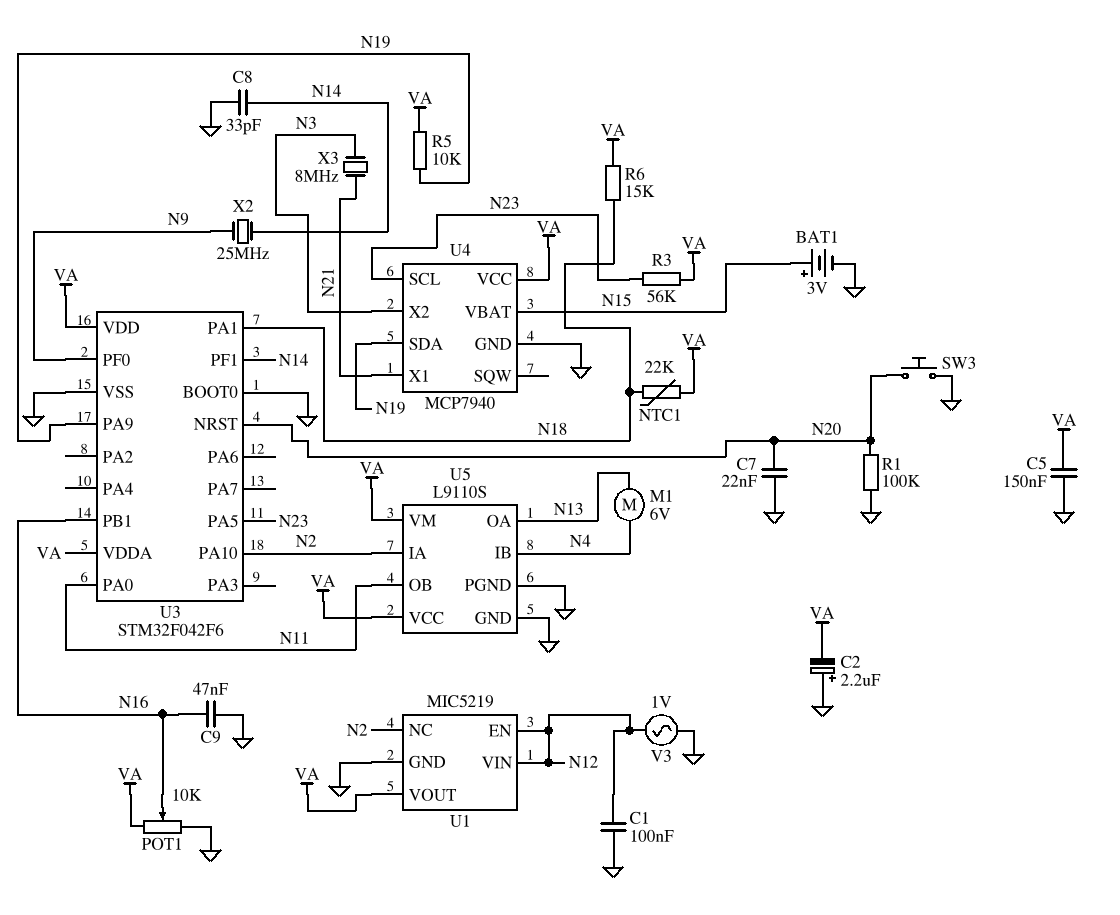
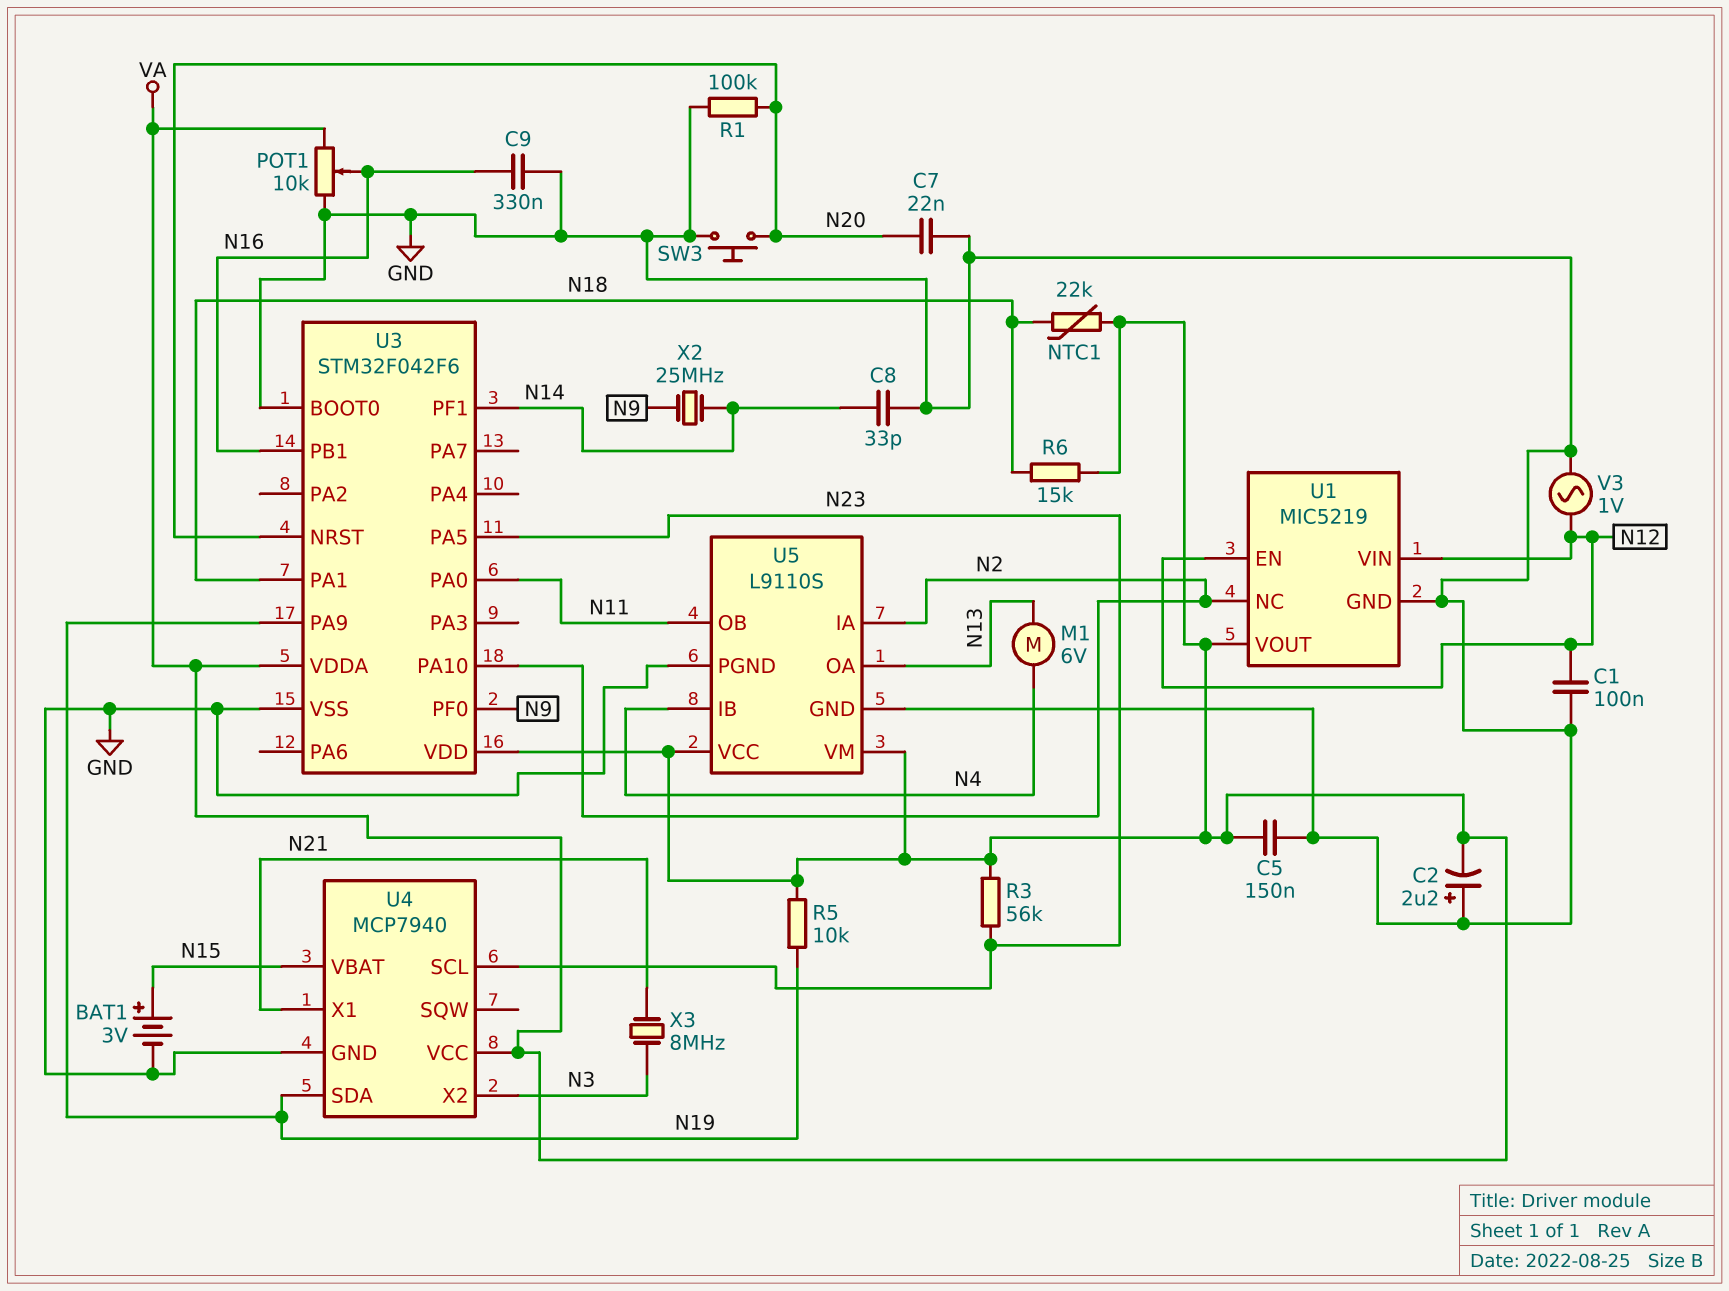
C9: 47nF (GND, N16) -> 330nF (GND, N16)

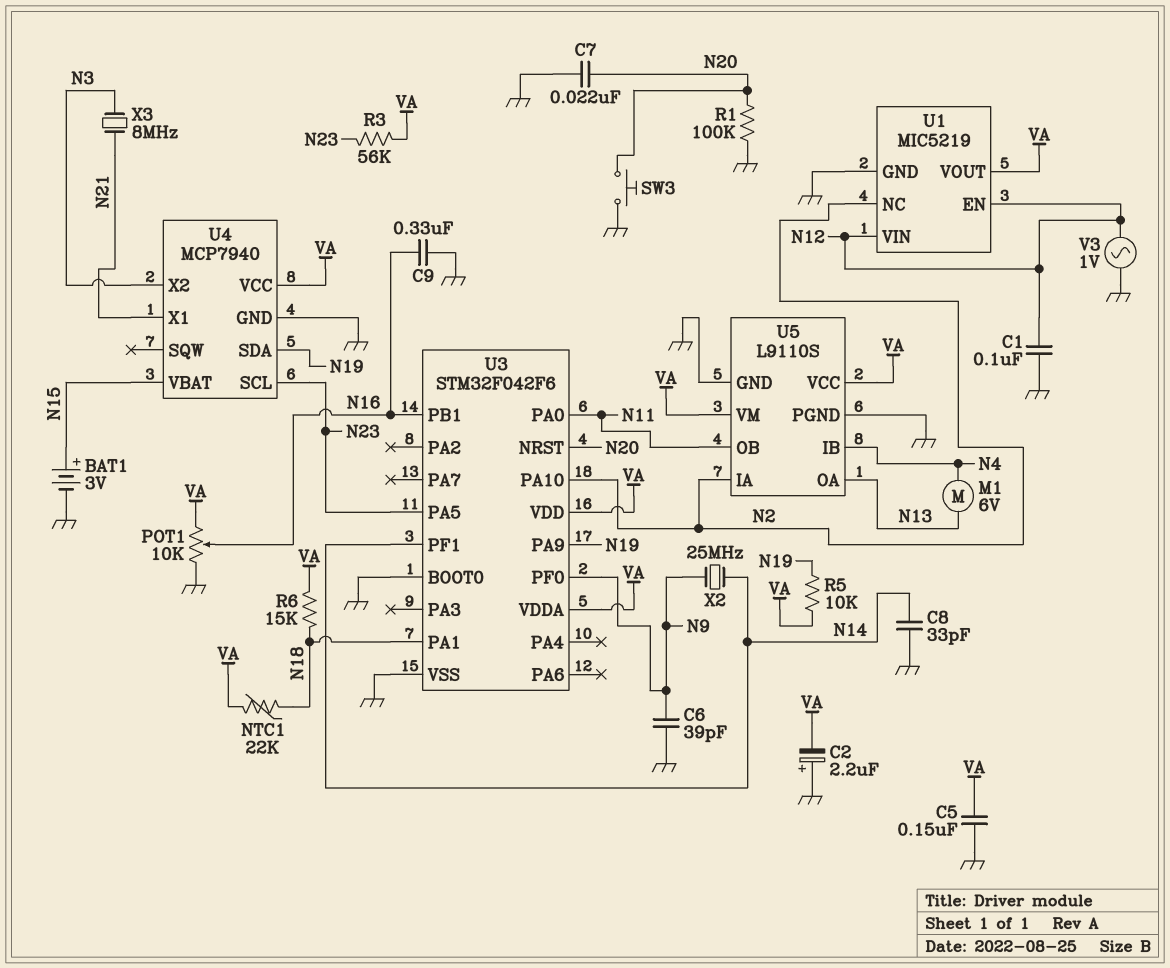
C6: none -> 39pF (GND, N9)

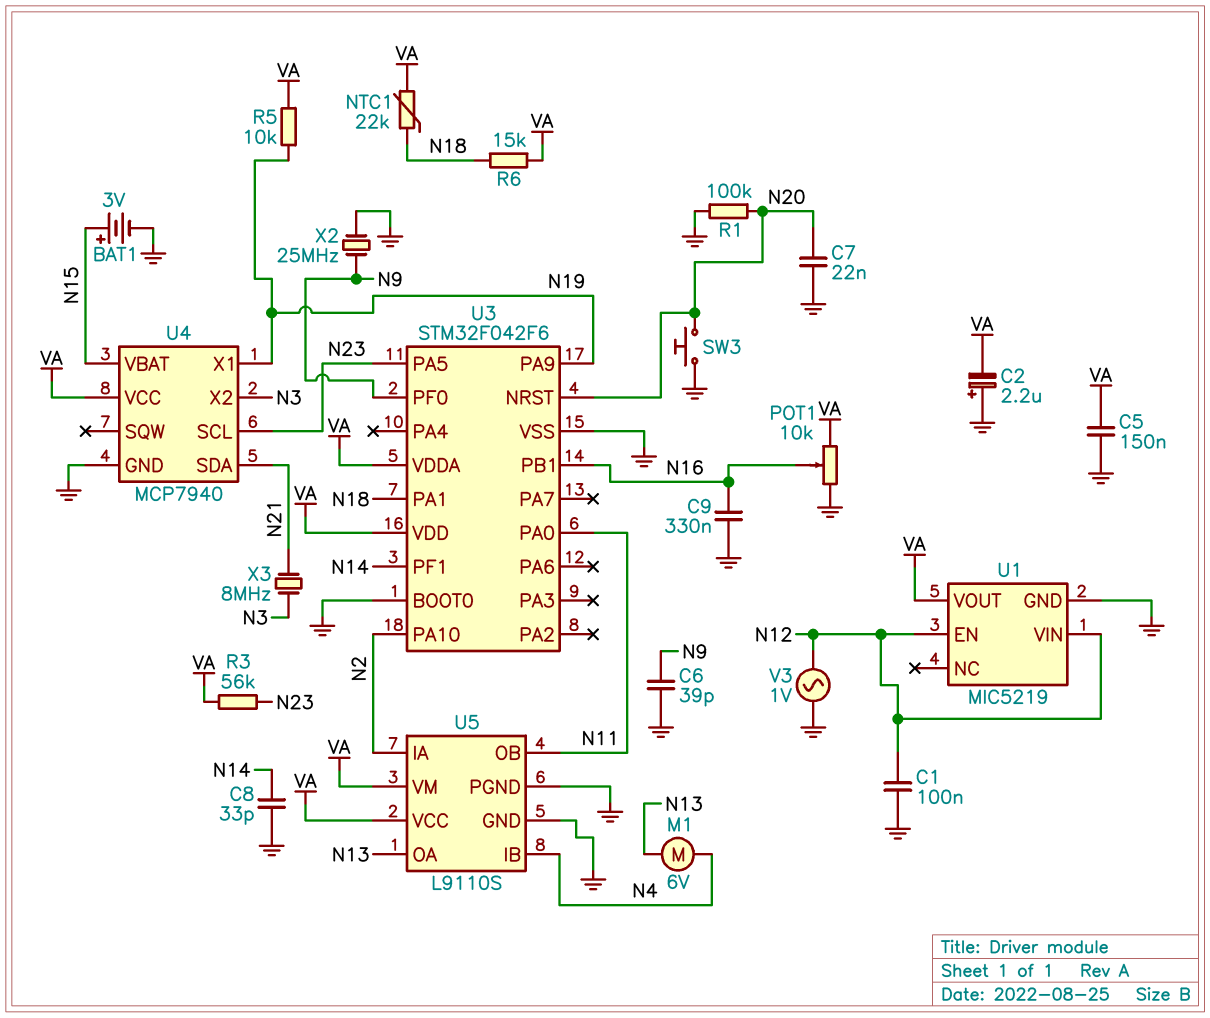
U1 pin NC: N2 -> none
U4 pin SDA: N19 -> N21
U4 pin X1: N21 -> N19
X2: 25MHz (N9, N14) -> 25MHz (GND, N9)

